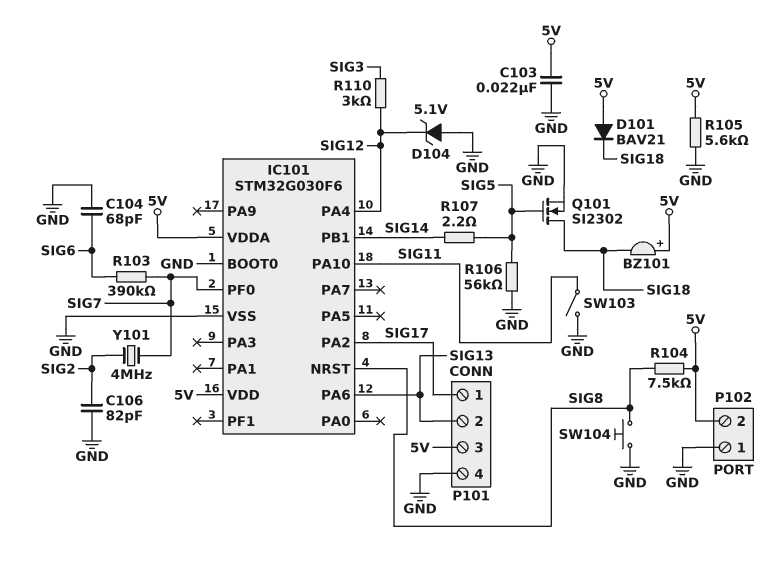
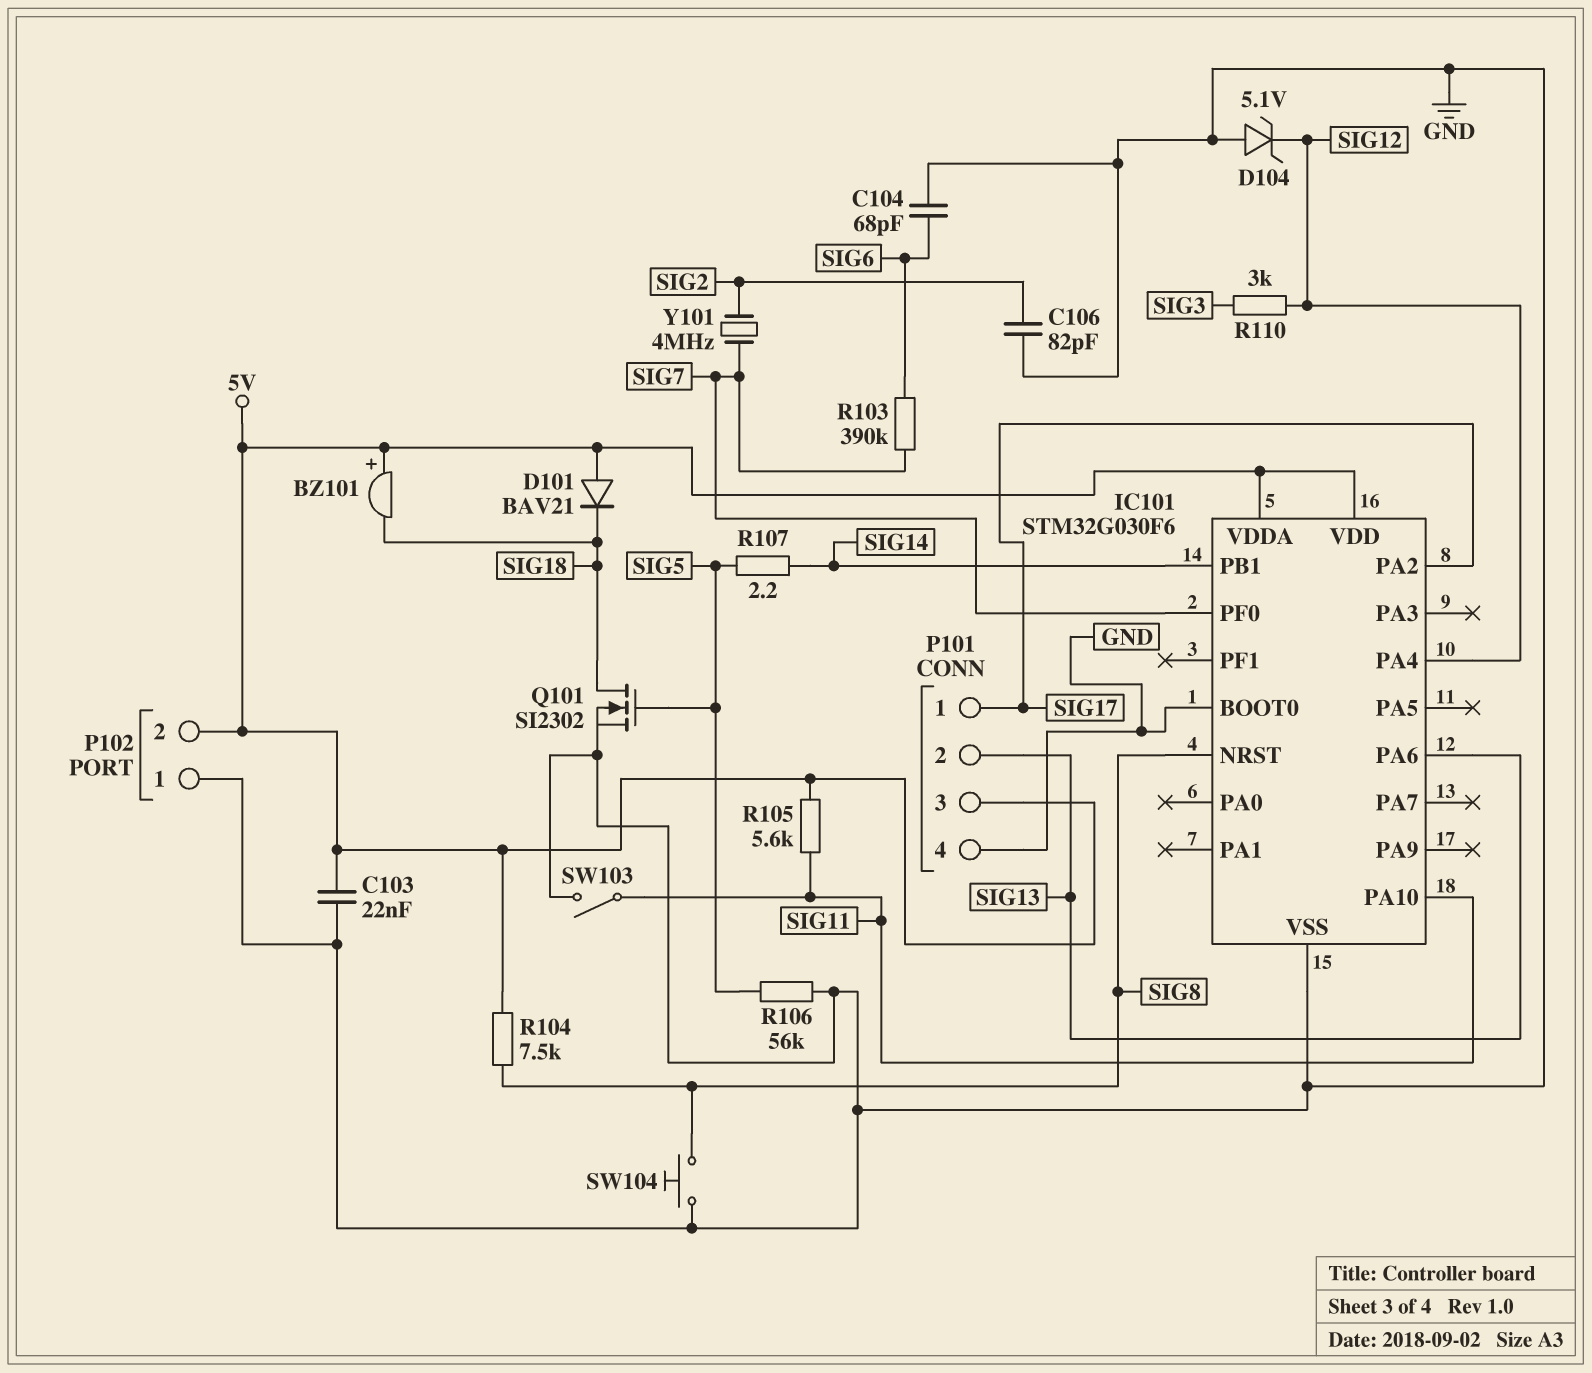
R105: 5.6k (5V, GND) -> 5.6k (5V, SIG11)

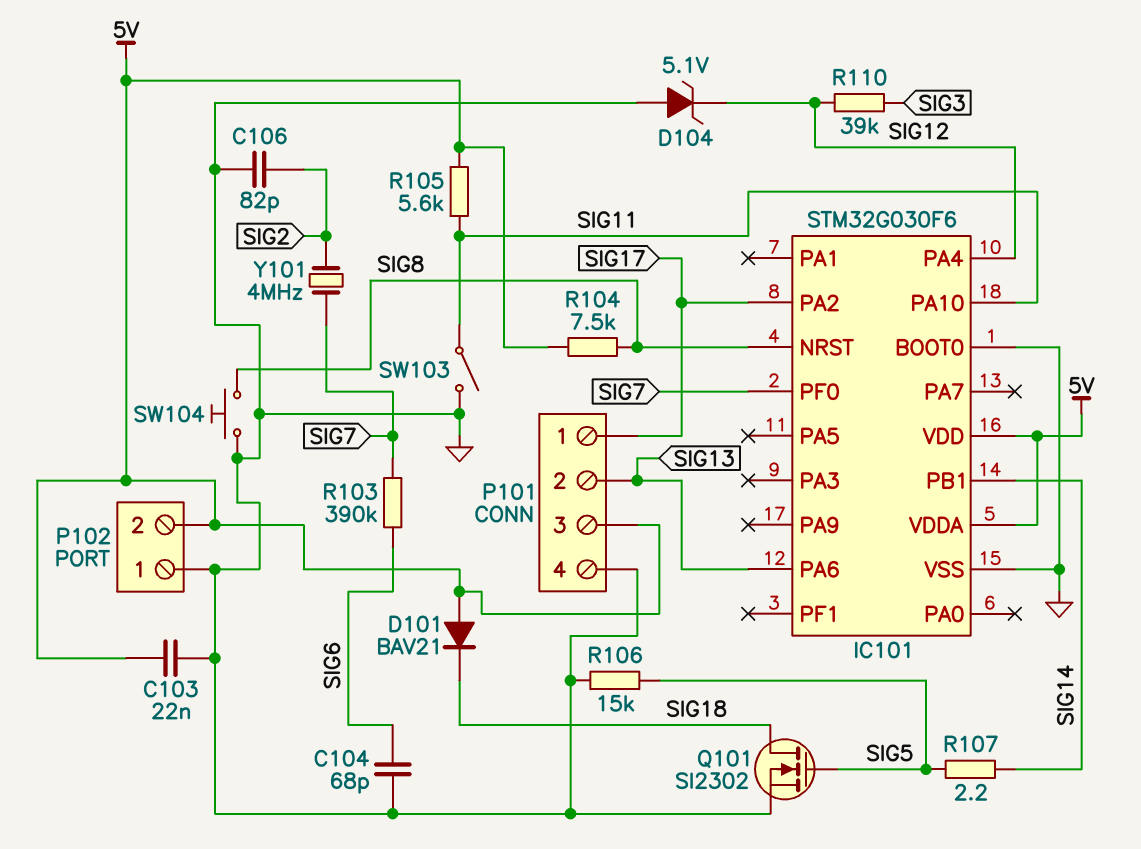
BZ101: buzzer (plus 5V, minus SIG18) -> none
R106: 56k (GND, SIG5) -> 15k (GND, SIG5)
R110: 3k (SIG3, SIG12) -> 39k (SIG3, SIG12)

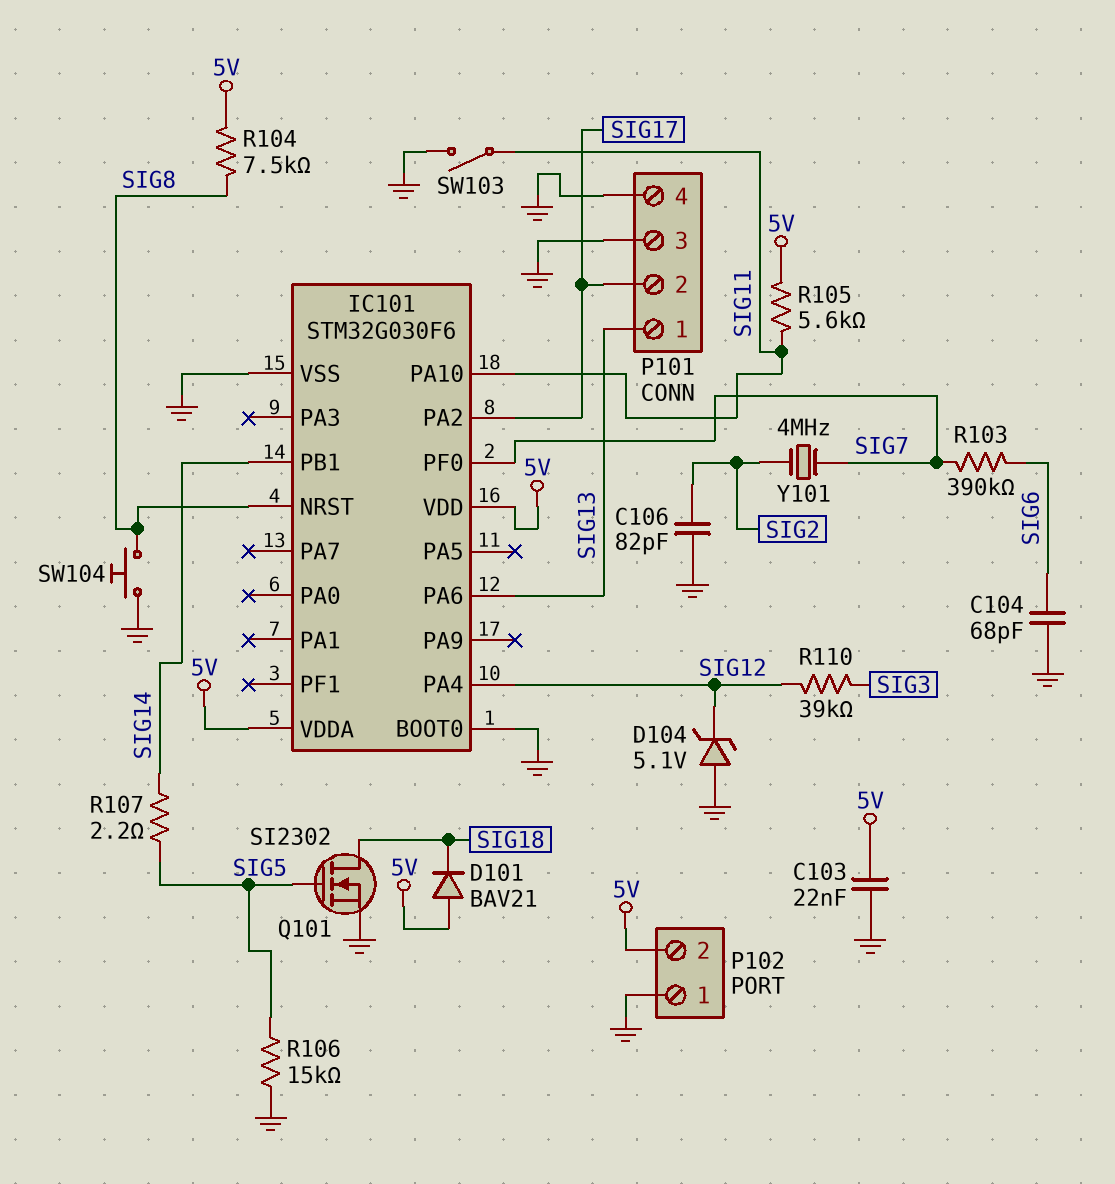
P101 pin 1: SIG17 -> SIG13
P101 pin 2: SIG13 -> SIG17
P101 pin 3: 5V -> GND

